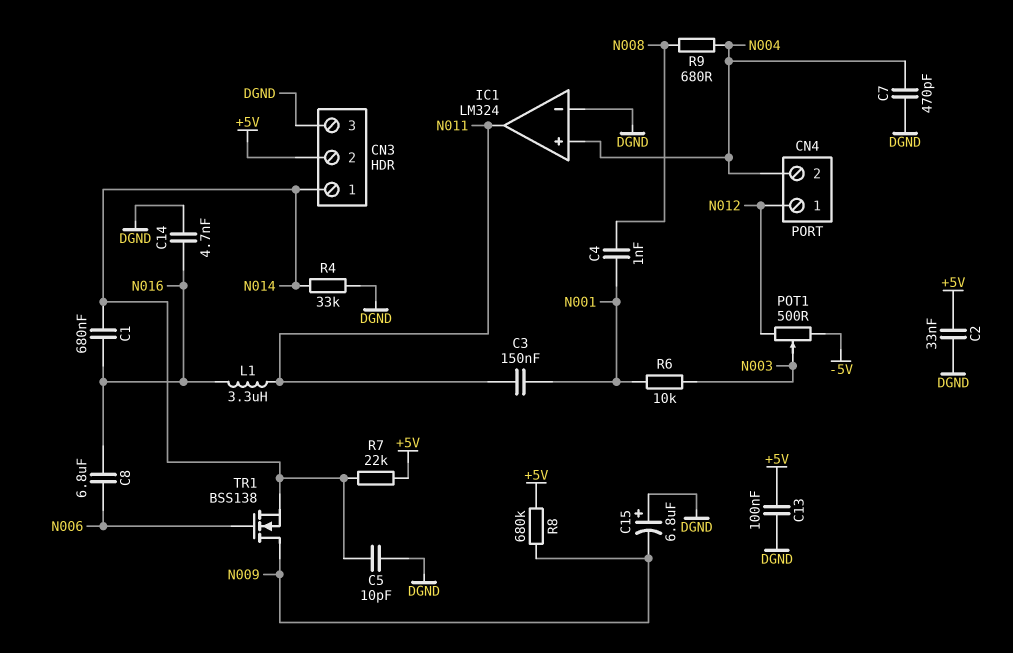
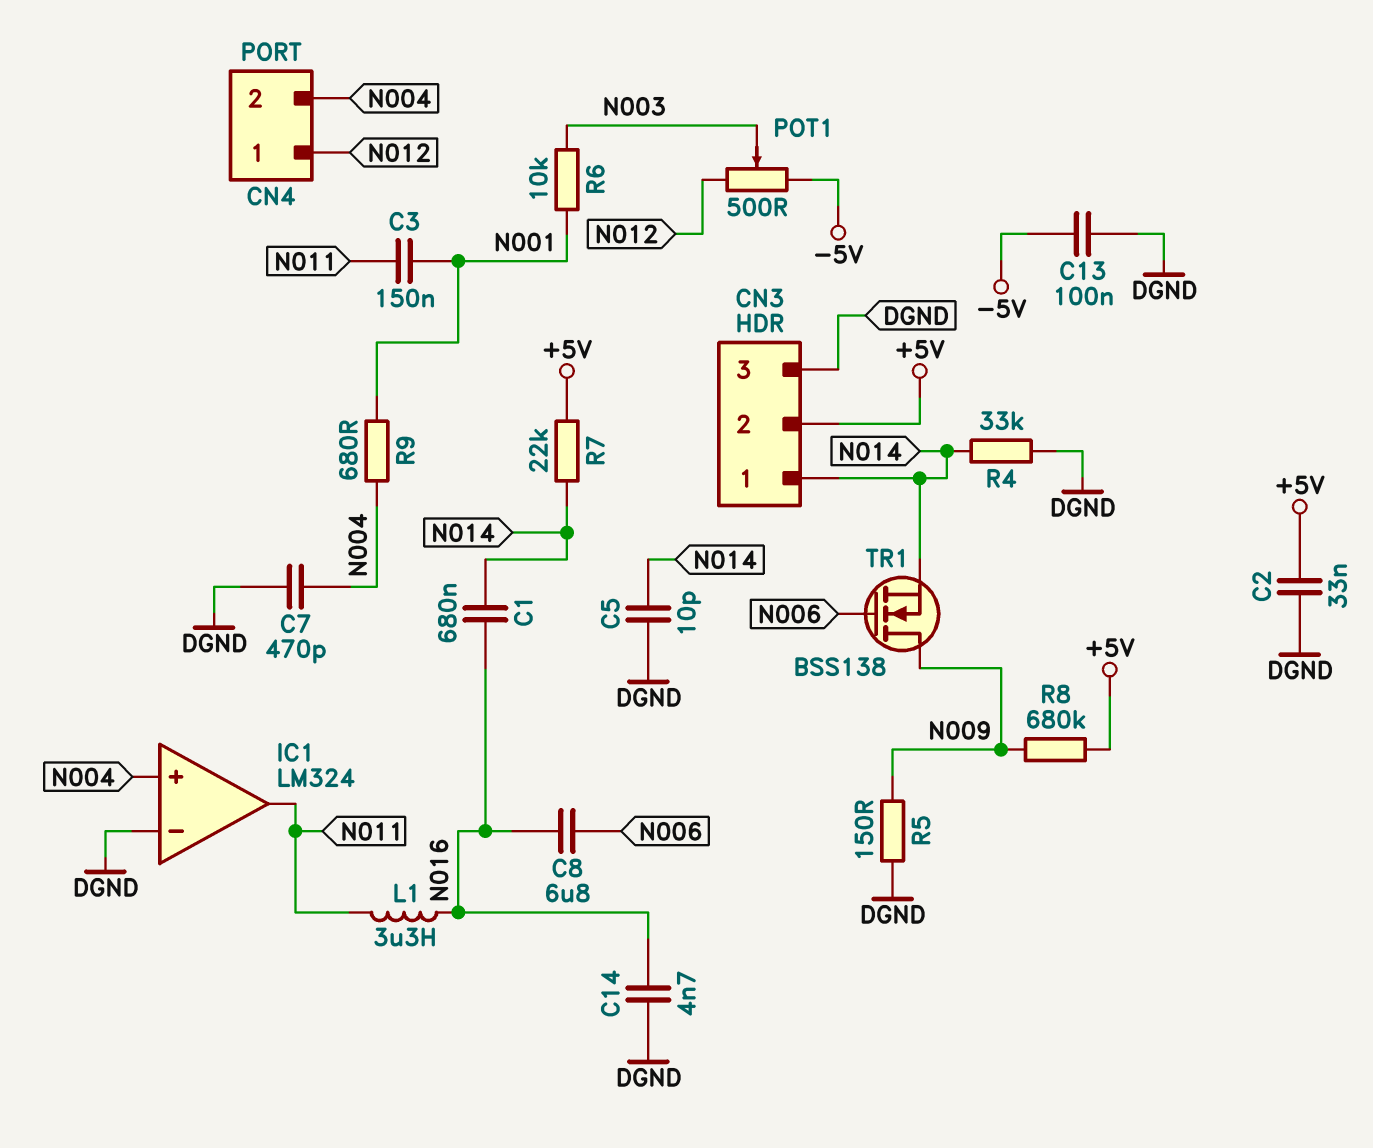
C4: 1nF (N001, N008) -> none
C13: 100nF (+5V, DGND) -> 100nF (-5V, DGND)
C15: 6.8uF (plus DGND, minus N009) -> none
R5: none -> 150 (DGND, N009)
R9: 680 (N004, N008) -> 680 (N001, N004)

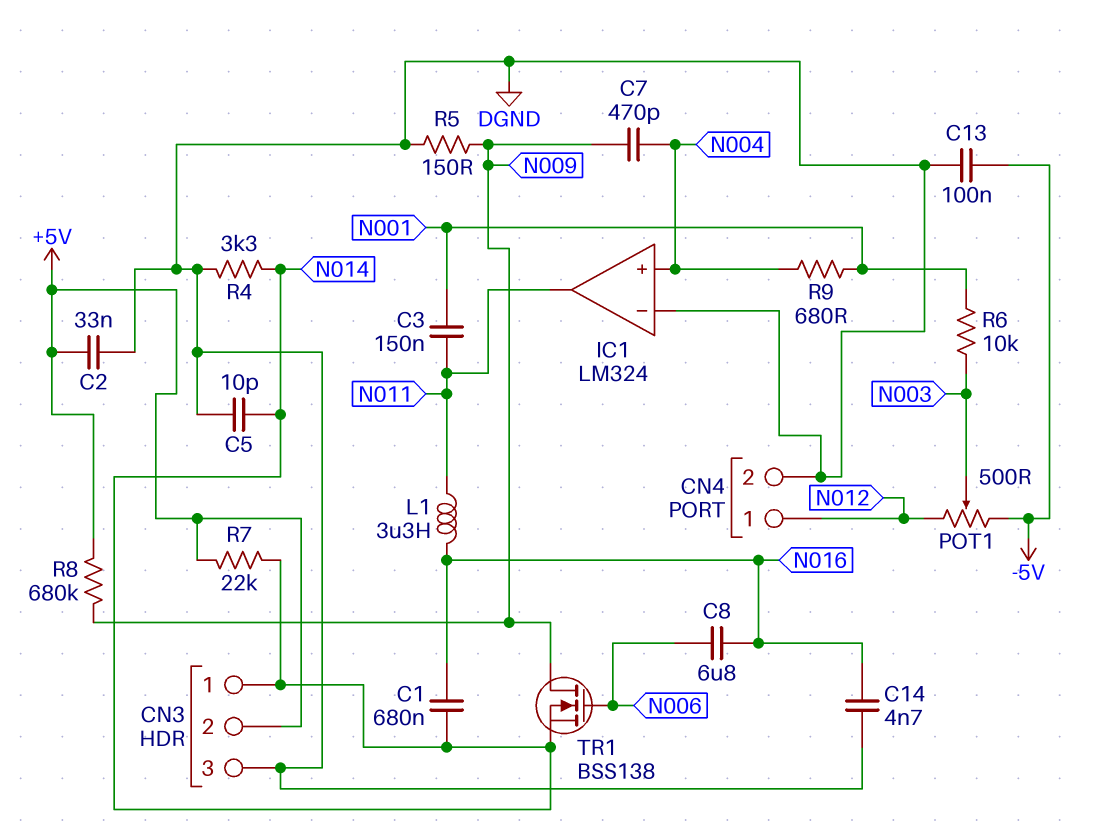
C7: 470pF (DGND, N004) -> 470pF (N004, N009)
CN4 pin 2: N004 -> DGND
R4: 33k (DGND, N014) -> 3.3k (DGND, N014)

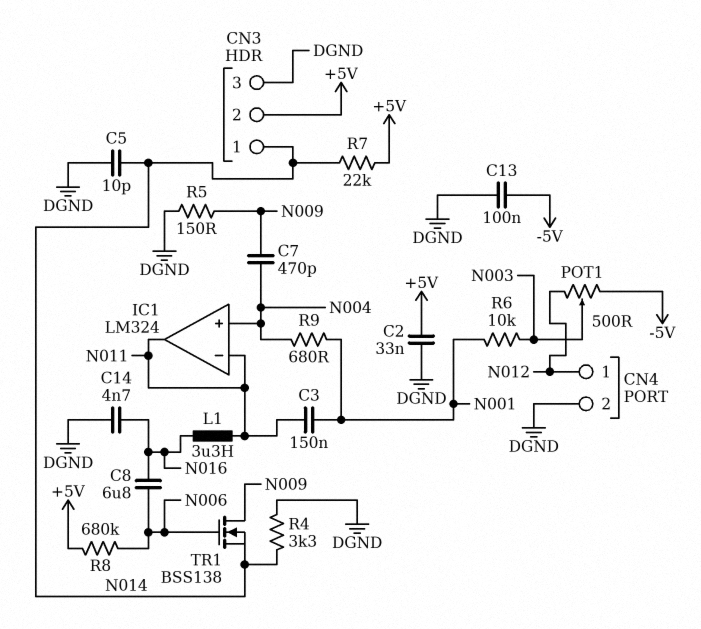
C1: 680nF (N014, N016) -> none
IC1 pin in-: DGND -> N011
R8: 680k (+5V, N009) -> 680k (+5V, N006)

